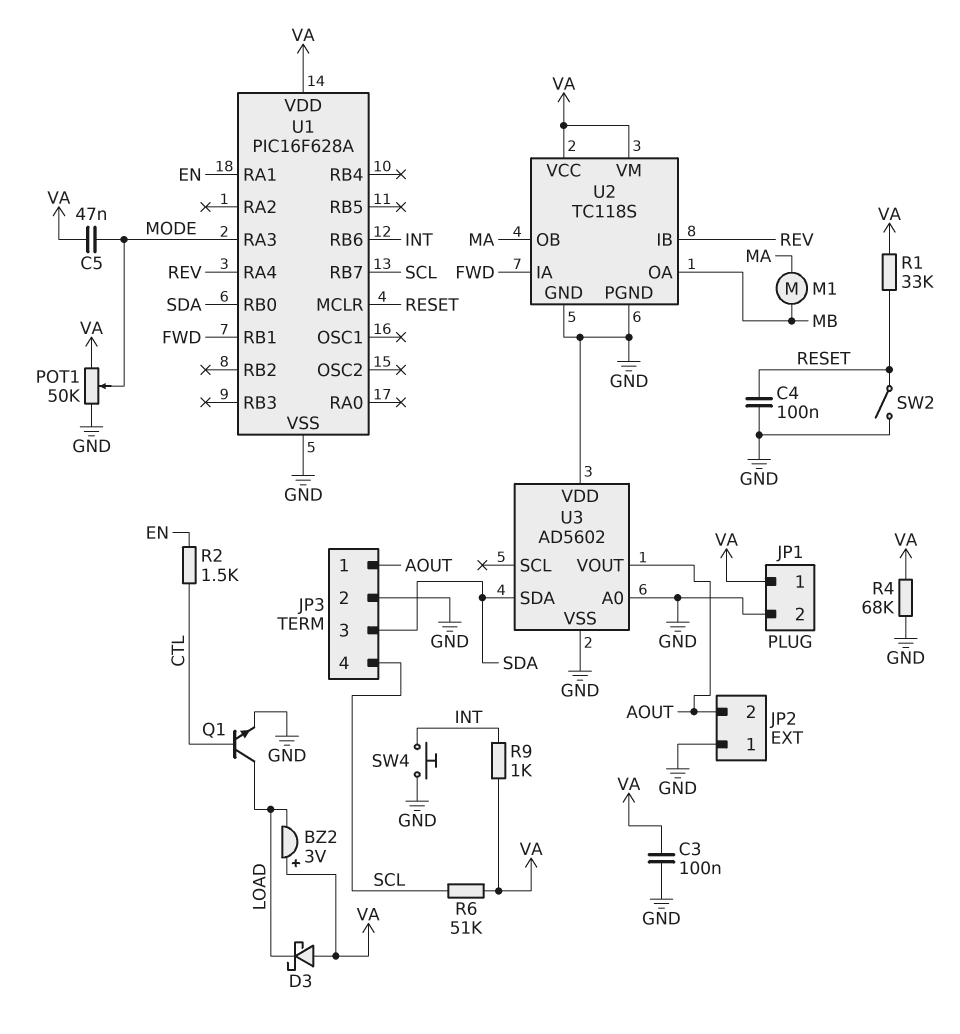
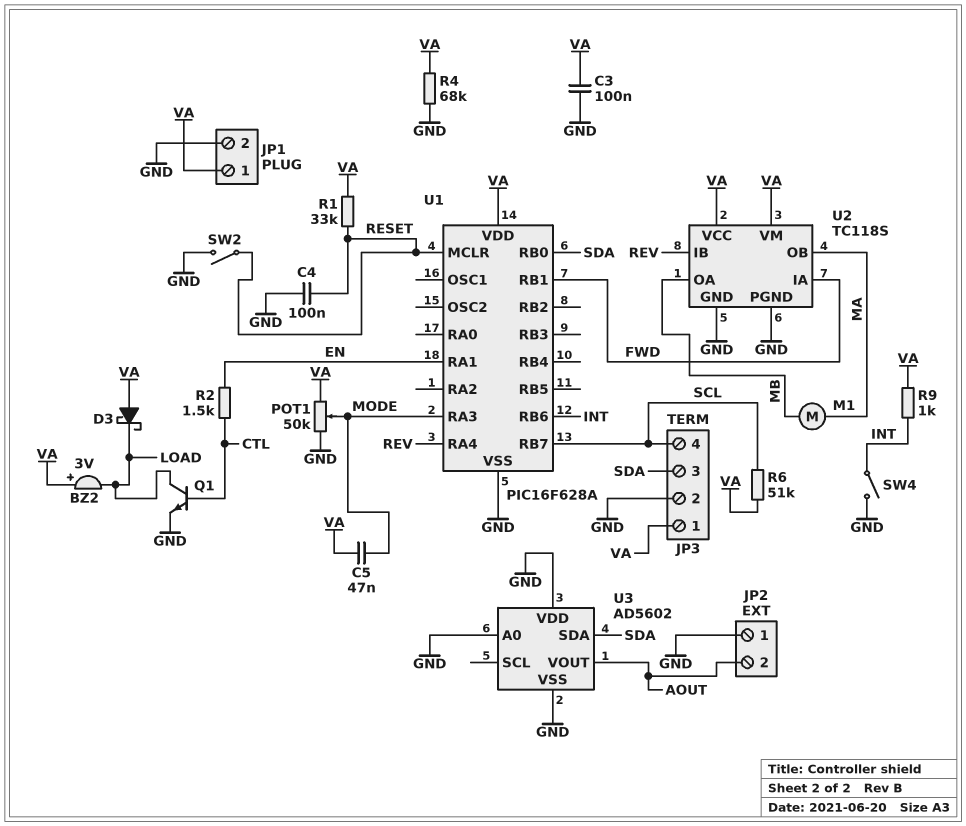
JP3 pin 1: AOUT -> VA
SW4: button (GND, INT) -> switch (GND, INT)

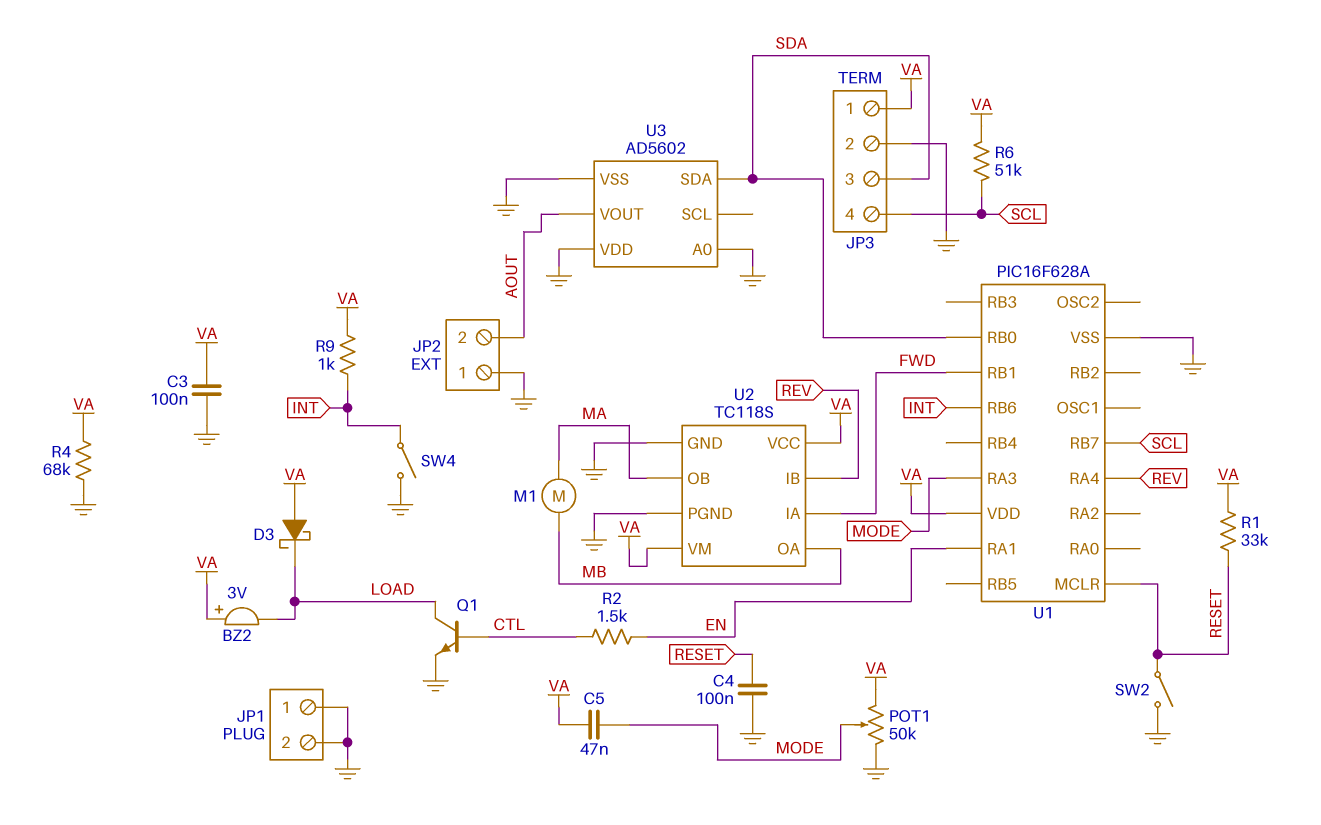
JP1 pin 1: VA -> GND

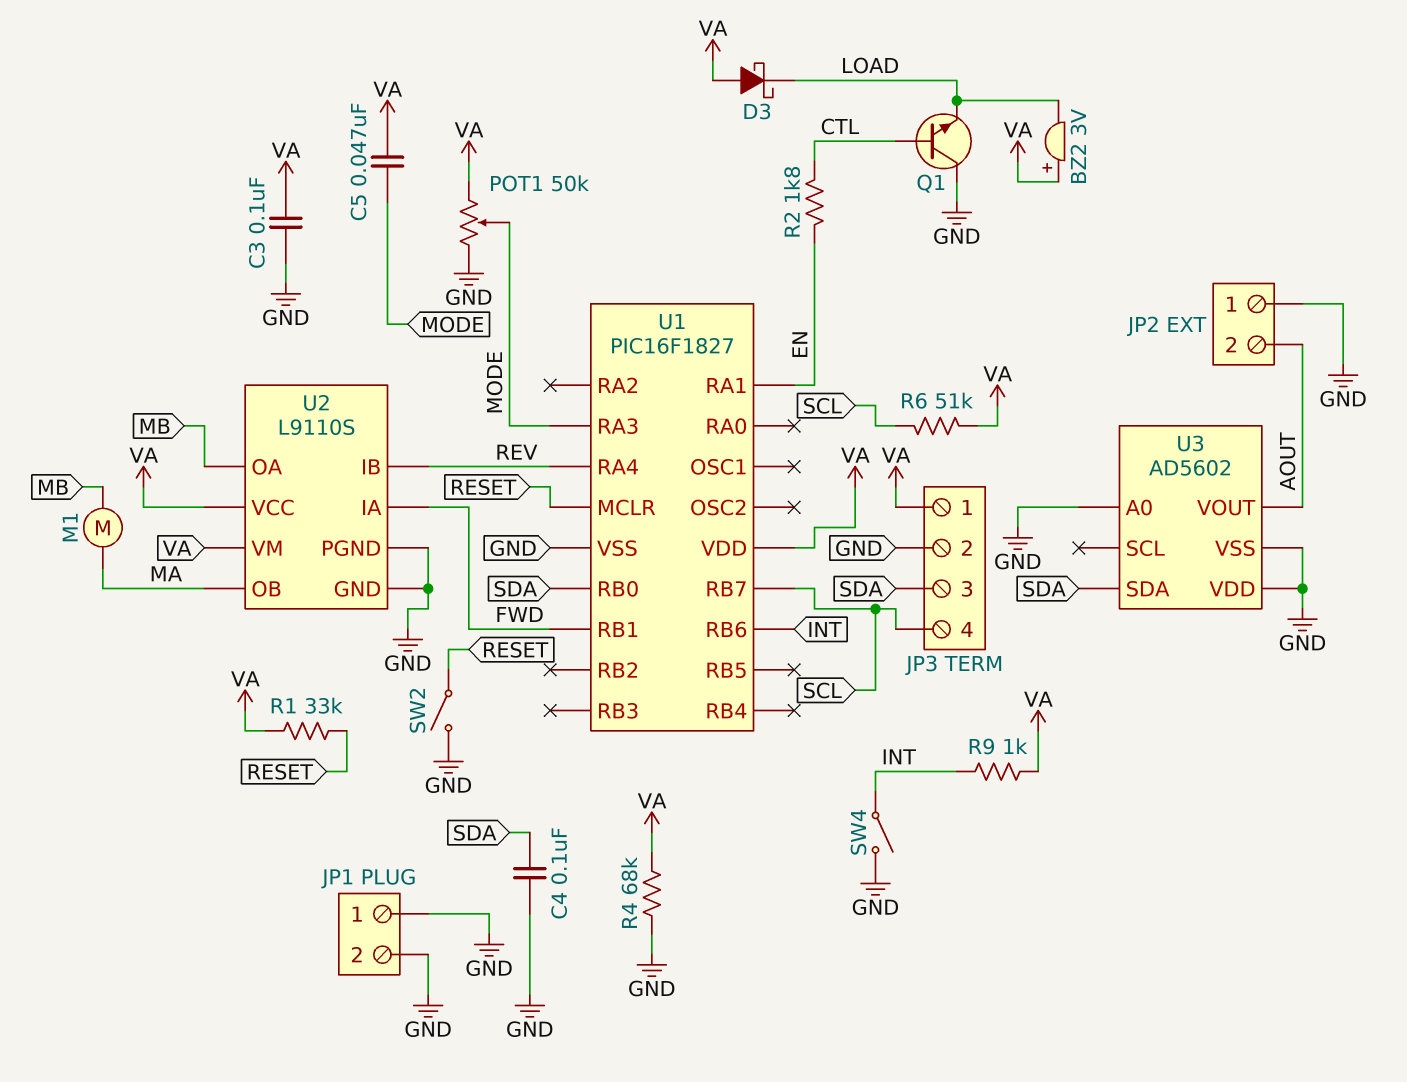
C4: 100nF (GND, RESET) -> 100nF (GND, SDA)
Q1: NPN (B CTL, C LOAD, E GND) -> NPN (B CTL, C GND, E LOAD)
R2: 1.5k (CTL, EN) -> 1.8k (CTL, EN)
U1: PIC16F628A -> PIC16F1827
U2: TC118S -> L9110S

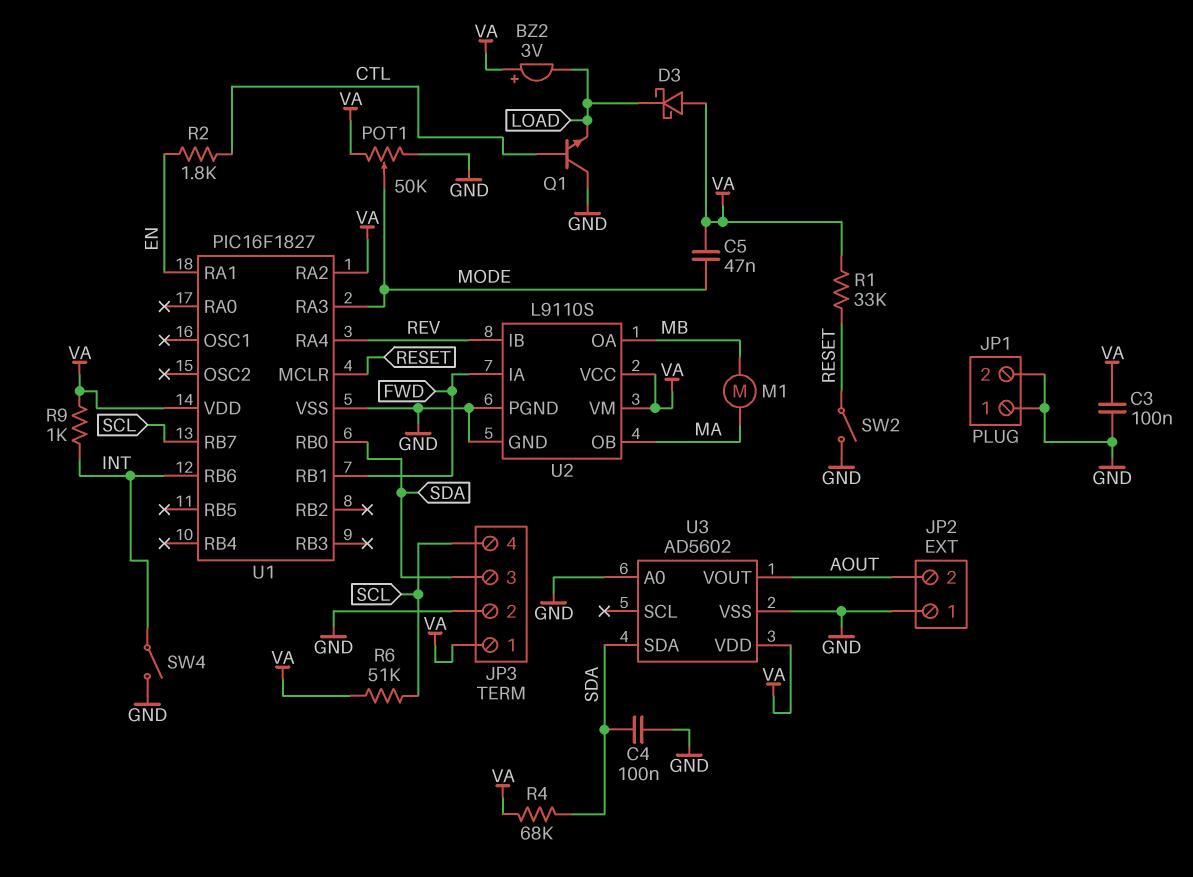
R4: 68k (GND, VA) -> 68k (SDA, VA)
U1 pin RA2: none -> VA
U3 pin VDD: GND -> VA

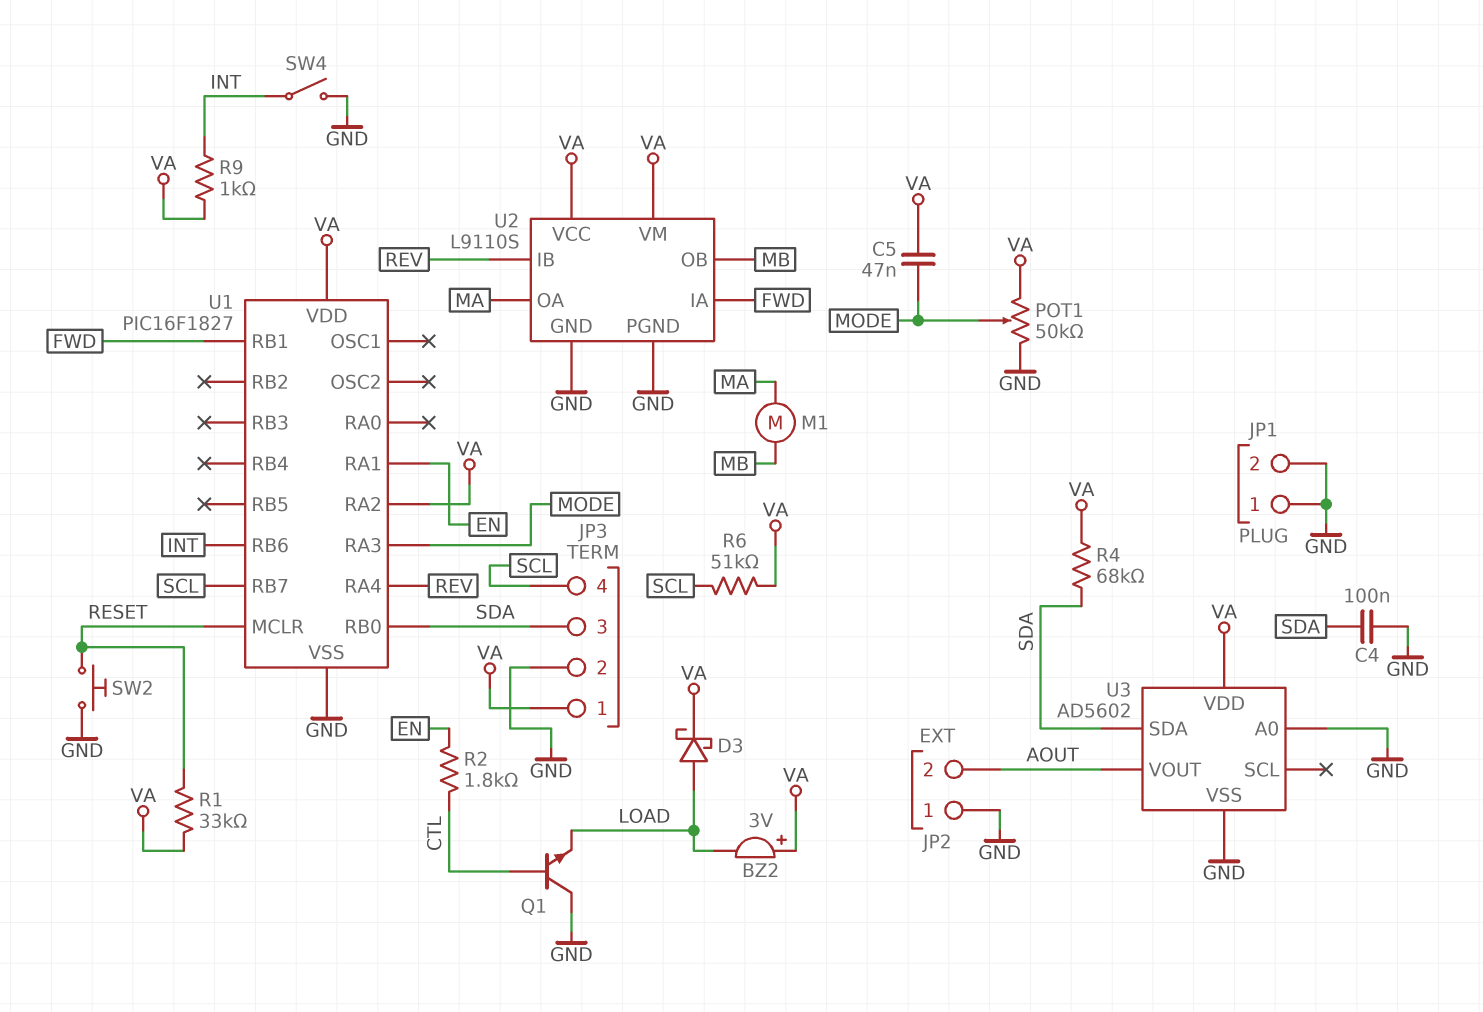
C3: 100nF (GND, VA) -> none
D3: schottky (A VA, K LOAD) -> schottky (A LOAD, K VA)
SW2: switch (GND, RESET) -> button (GND, RESET)
U2 pin OA: MB -> MA
U2 pin OB: MA -> MB

